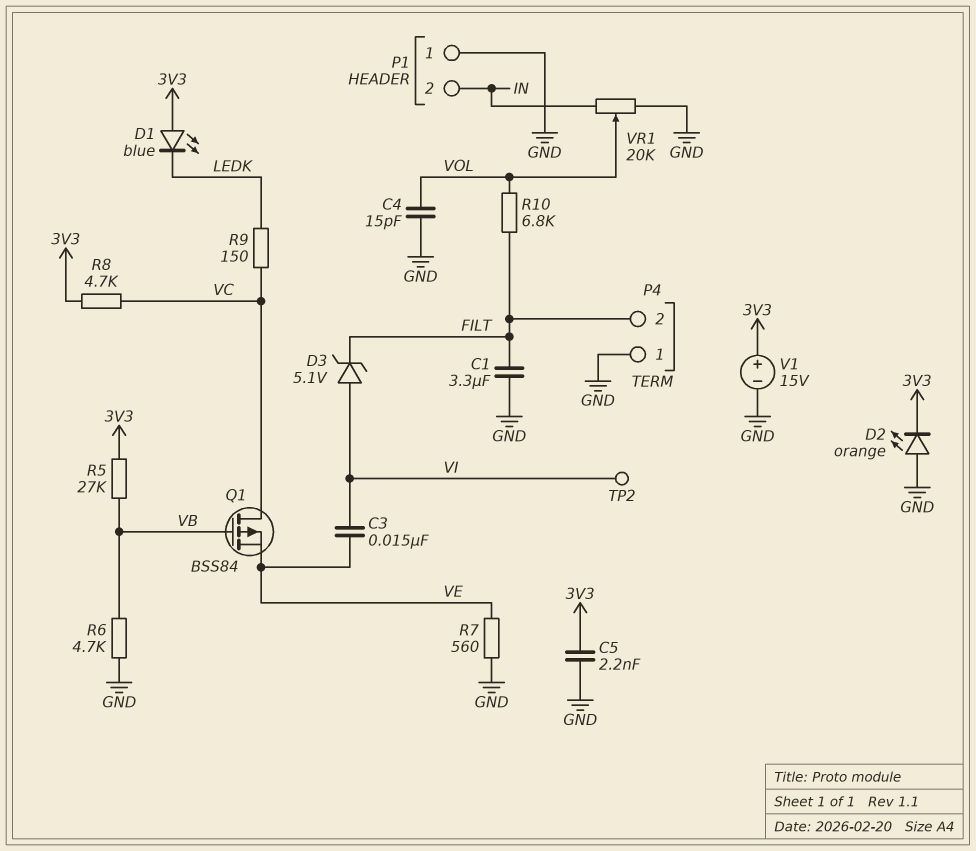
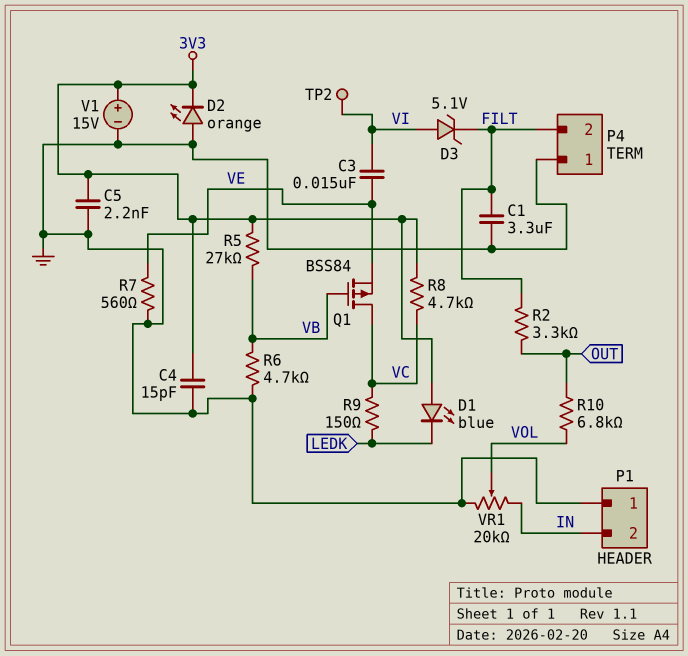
C4: 15pF (GND, VOL) -> 15pF (3V3, GND)
R2: none -> 3.3k (FILT, OUT)
R10: 6.8k (FILT, VOL) -> 6.8k (OUT, VOL)

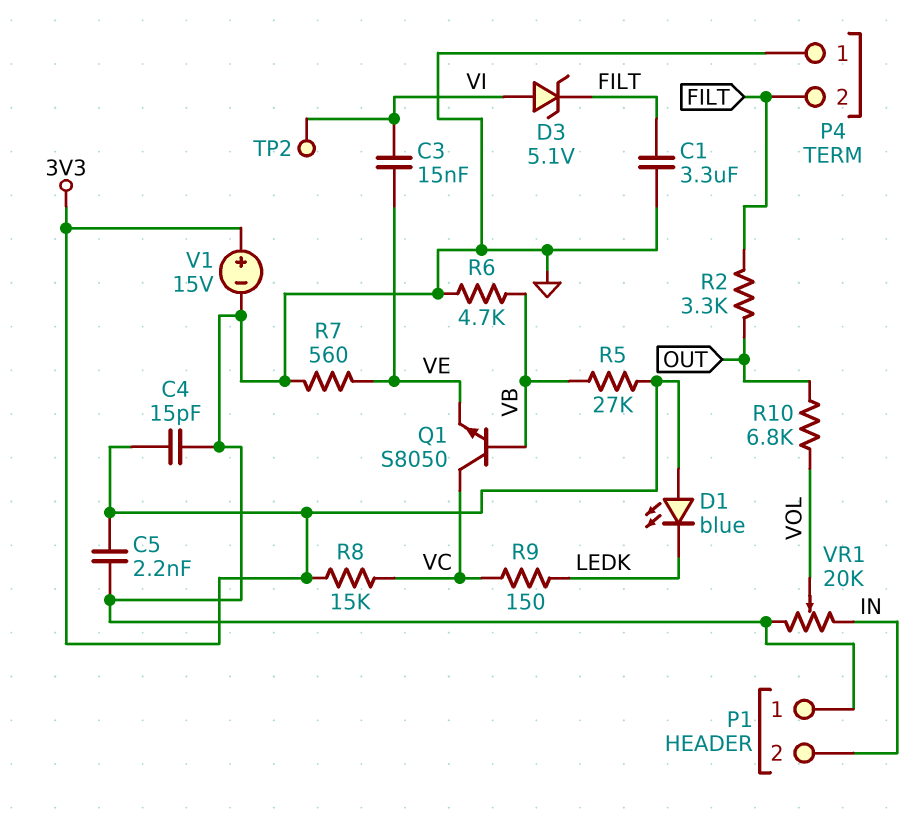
D2: LED orange (A GND, K 3V3) -> none
Q1: PMOS BSS84 (G VB, D VC, S VE) -> NPN S8050 (B VB, C VC, E VE)
R8: 4.7k (3V3, VC) -> 15k (3V3, VC)

